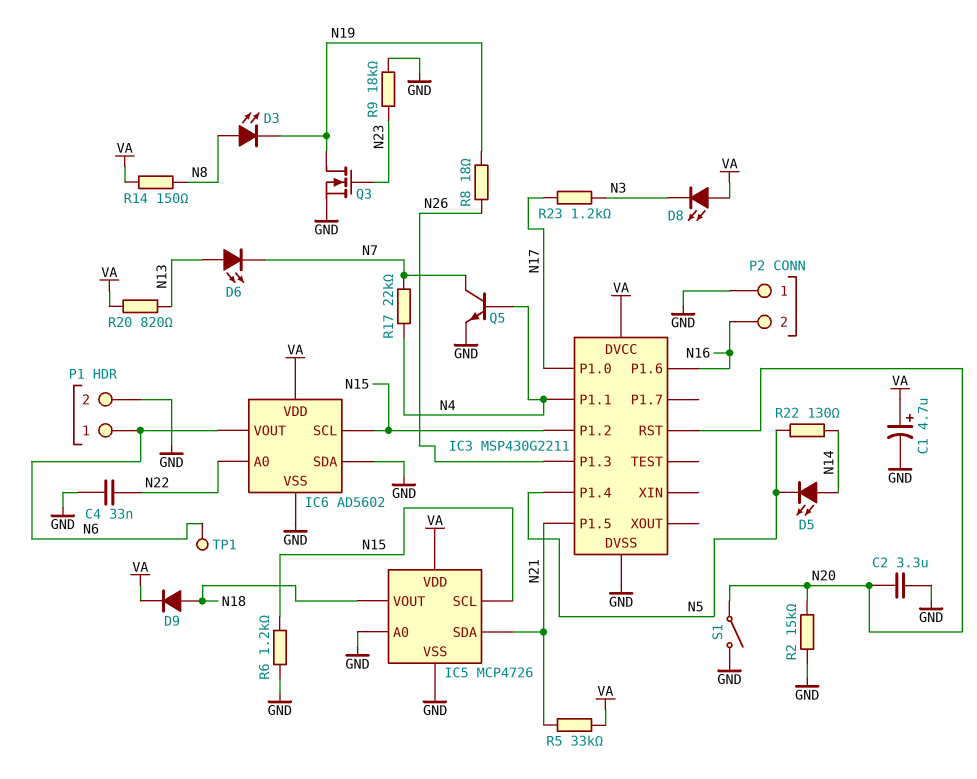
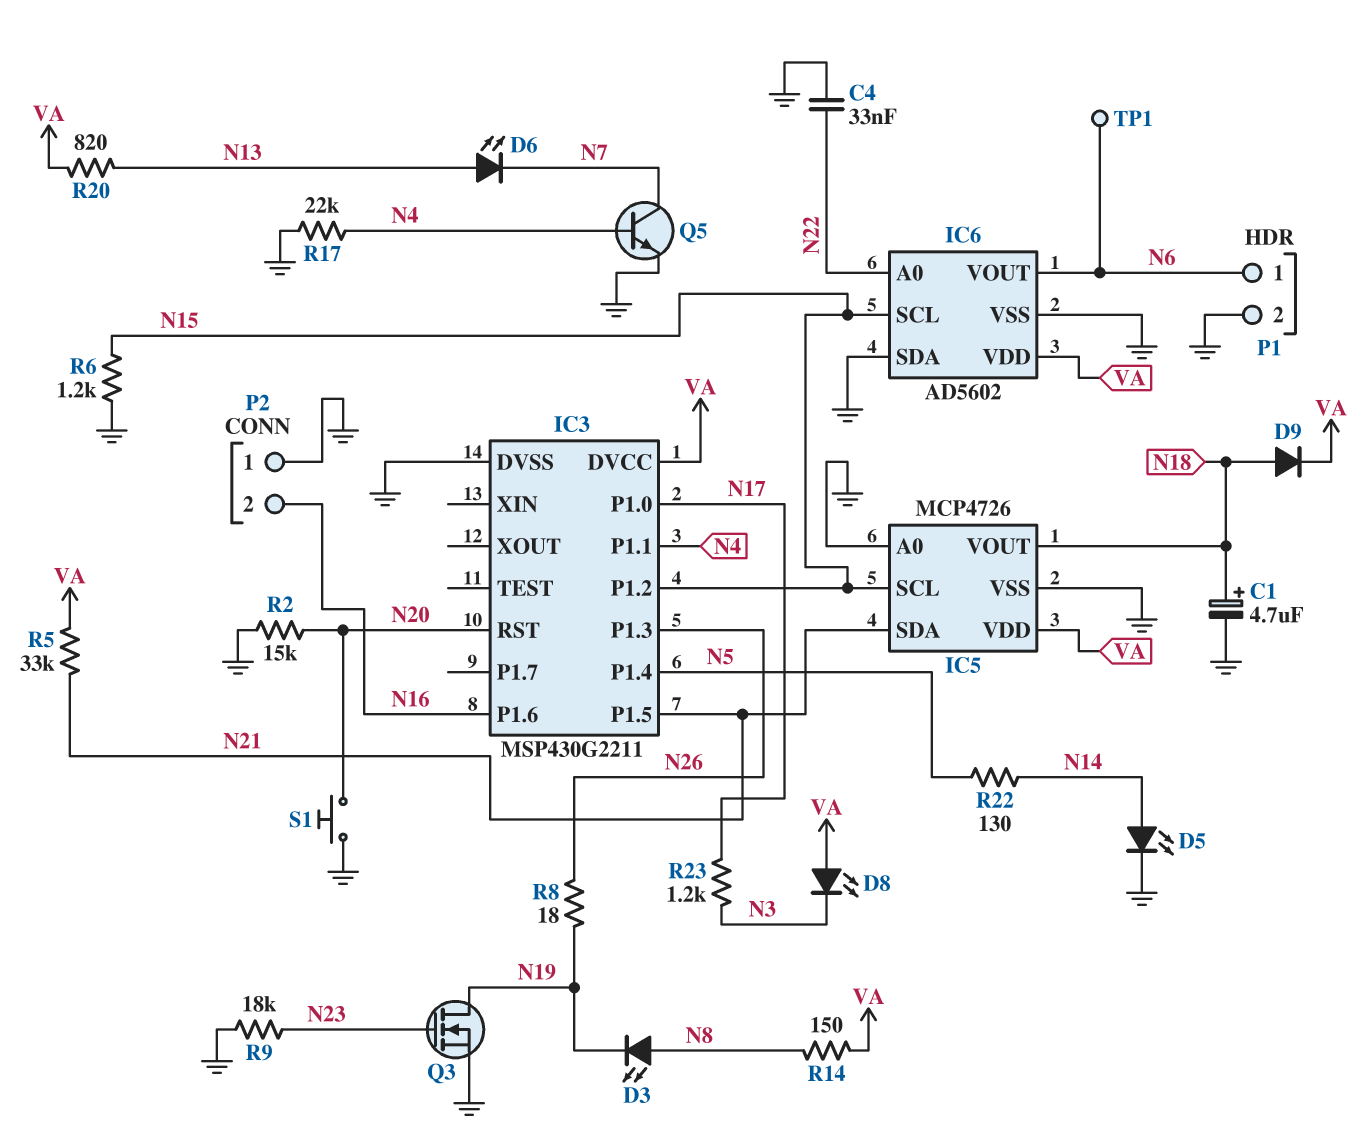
C1: 4.7uF (plus VA, minus GND) -> 4.7uF (plus N18, minus GND)
C2: 3.3uF (GND, N20) -> none
D5: LED (A N14, K N5) -> LED (A N14, K GND)
R17: 22k (N4, N7) -> 22k (GND, N4)
S1: switch (GND, N20) -> button (GND, N20)

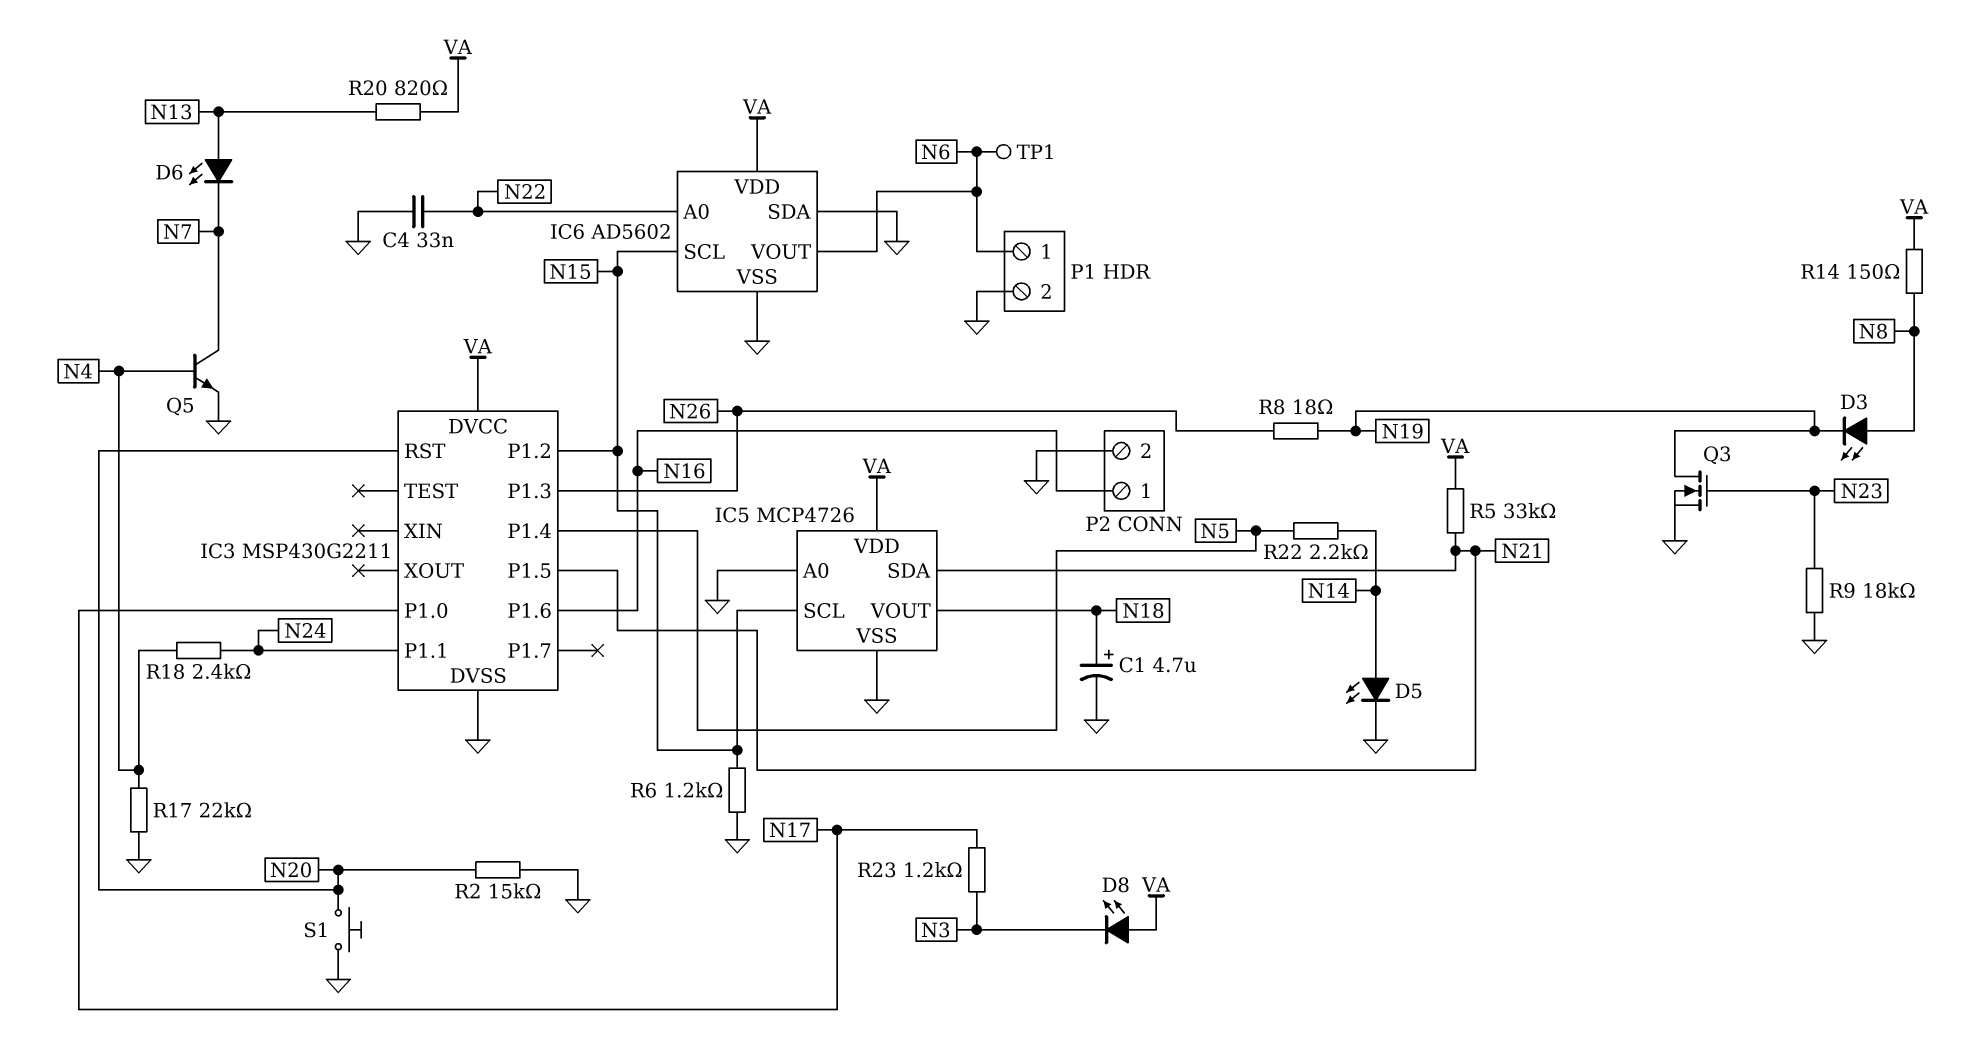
D9: diode (A N18, K VA) -> none
IC3 pin P1.1: N4 -> N24
P2 pin 1: GND -> N16
P2 pin 2: N16 -> GND
R18: none -> 2.4k (N4, N24)
R22: 130 (N5, N14) -> 2.2k (N5, N14)

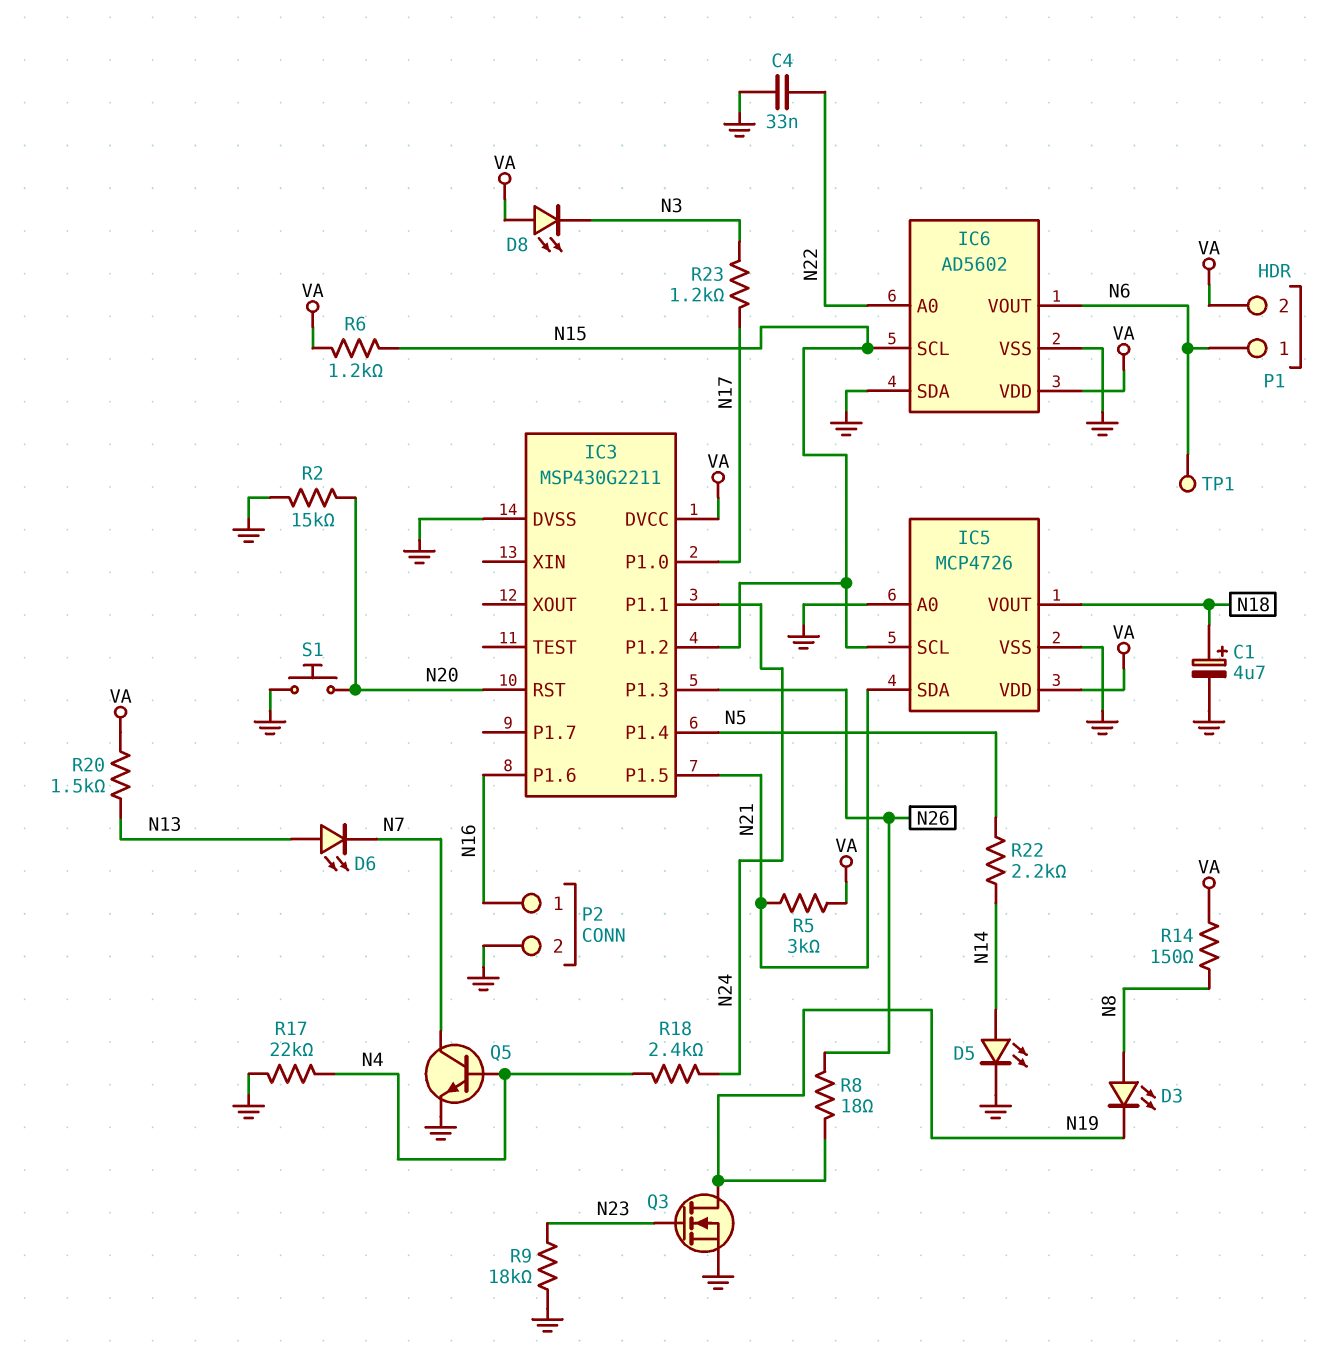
P1 pin 2: GND -> VA
R5: 33k (N21, VA) -> 3k (N21, VA)
R6: 1.2k (GND, N15) -> 1.2k (N15, VA)
R20: 820 (N13, VA) -> 1.5k (N13, VA)

